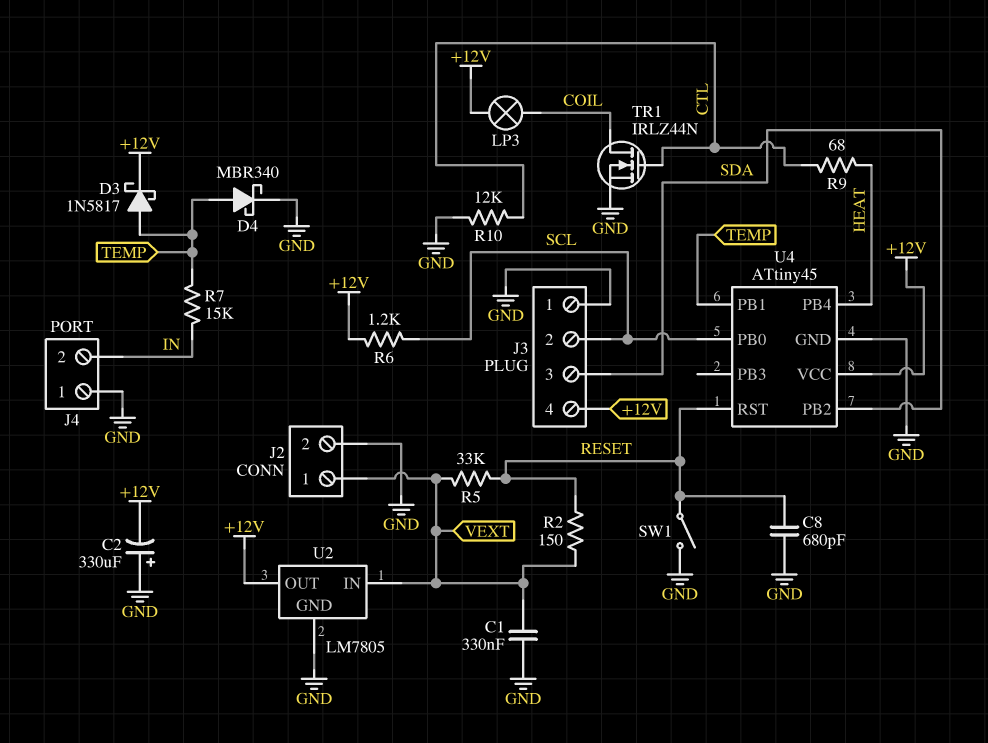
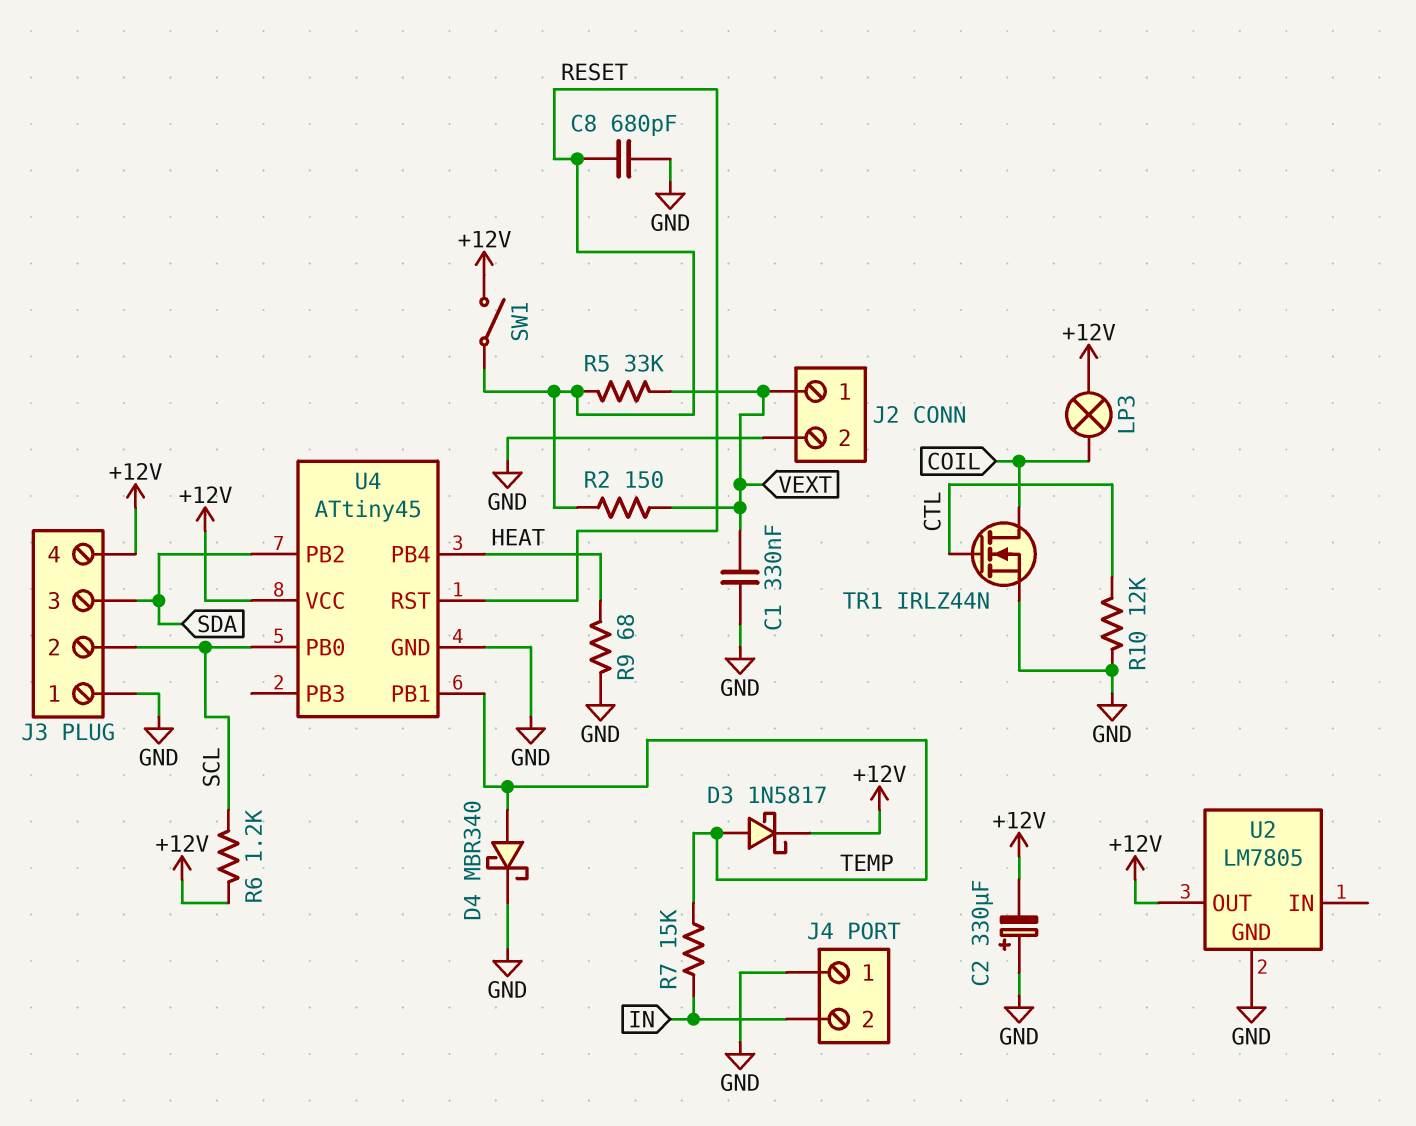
R9: 68 (CTL, HEAT) -> 68 (GND, HEAT)
SW1: switch (GND, RESET) -> switch (+12V, RESET)
U2 pin IN: VEXT -> none

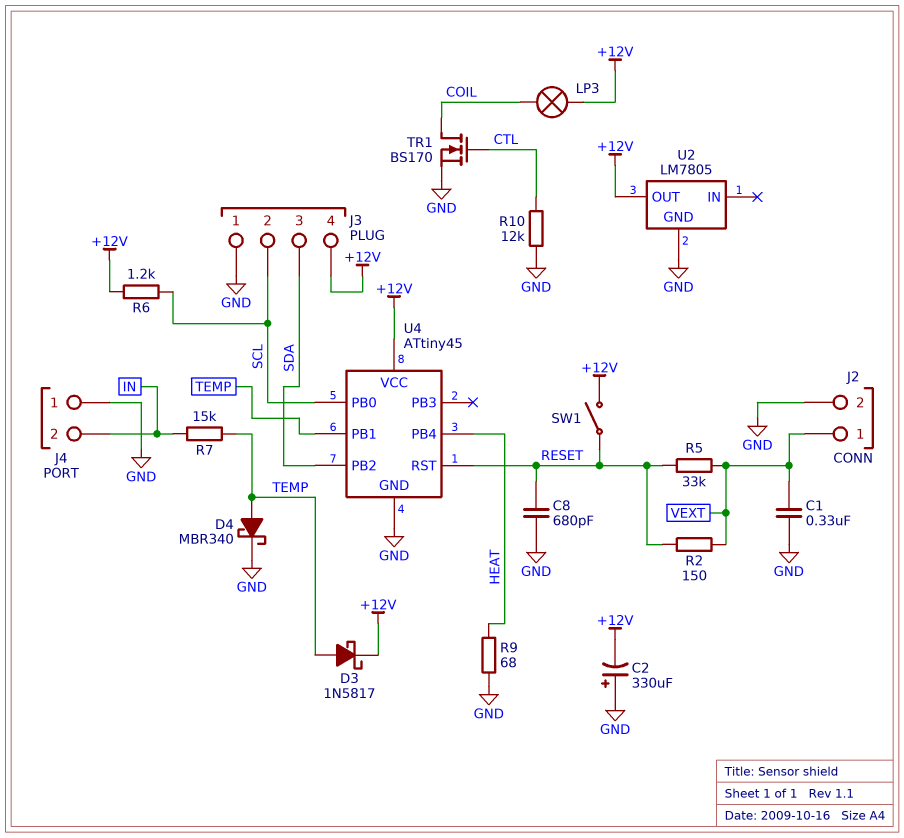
TR1: NMOS IRLZ44N (G CTL, D COIL, S GND) -> NMOS BS170 (G CTL, D COIL, S GND)

